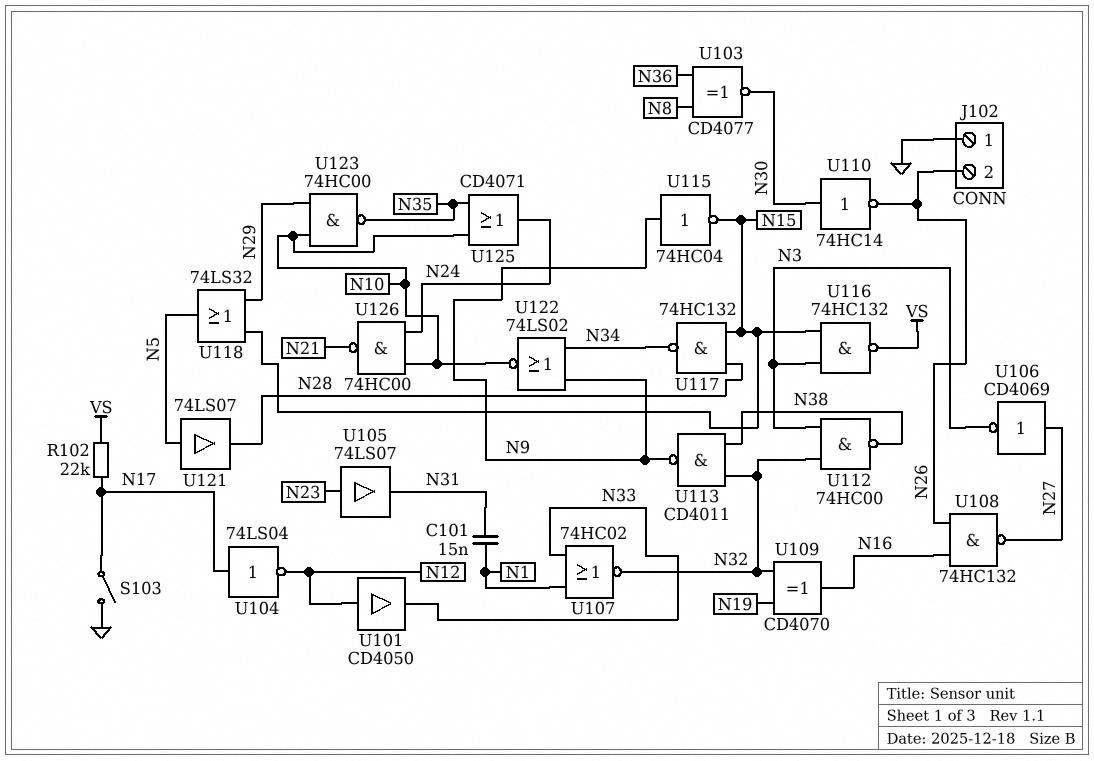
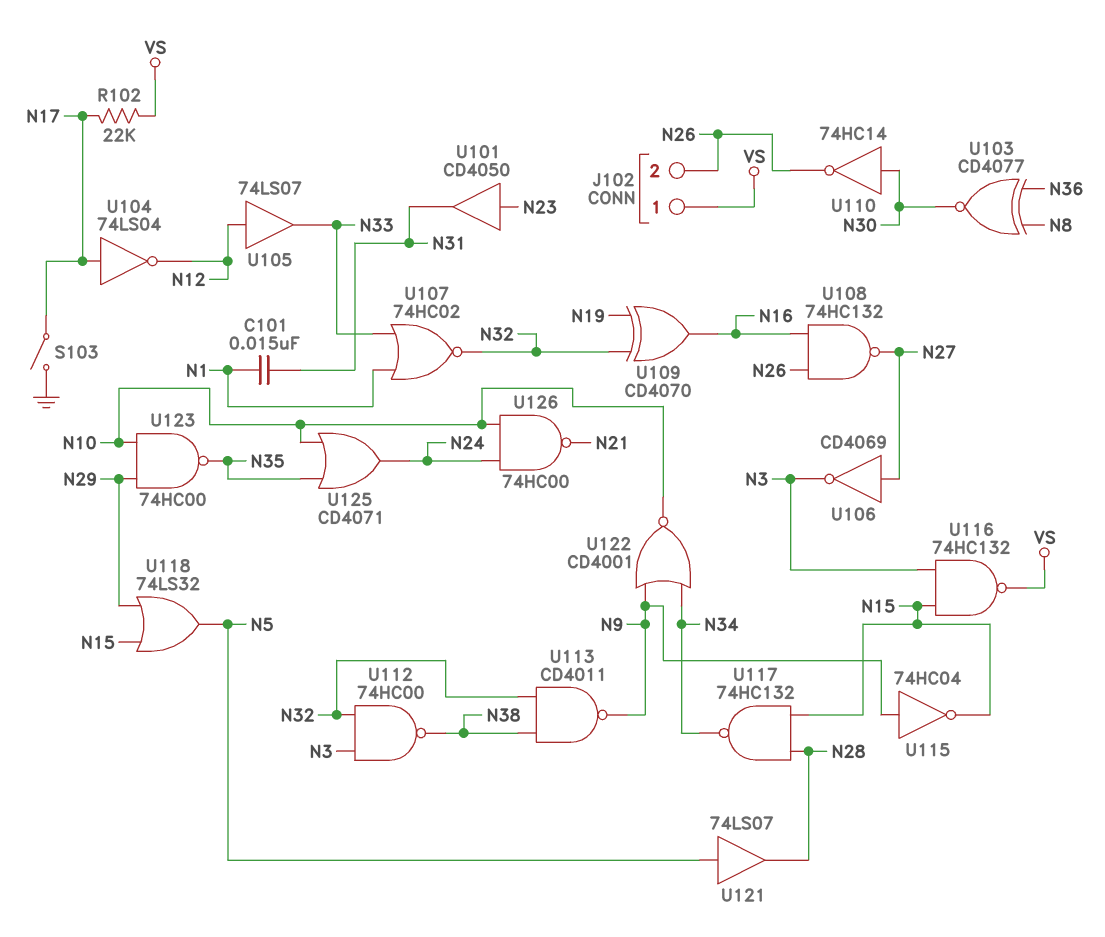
J102 pin 1: GND -> VS
U101: buffer CD4050 (in N12, out N33) -> buffer CD4050 (in N23, out N31)
U105: buffer 74LS07 (in N23, out N31) -> buffer 74LS07 (in N12, out N33)
U122: NOR 74LS02 (in N9, in N34, out N10) -> NOR CD4001 (in N9, in N34, out N10)

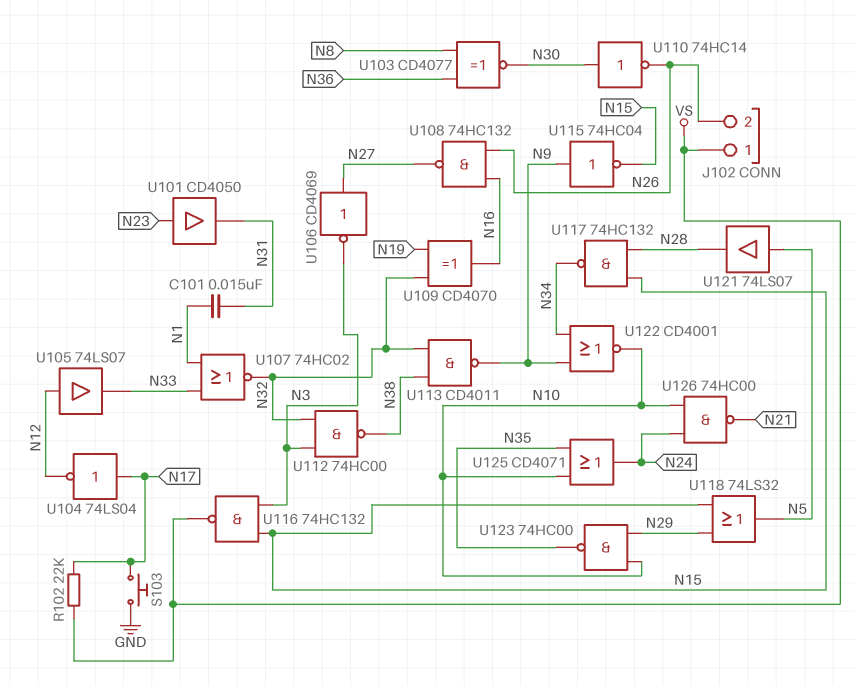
S103: switch (GND, N17) -> button (GND, N17)

